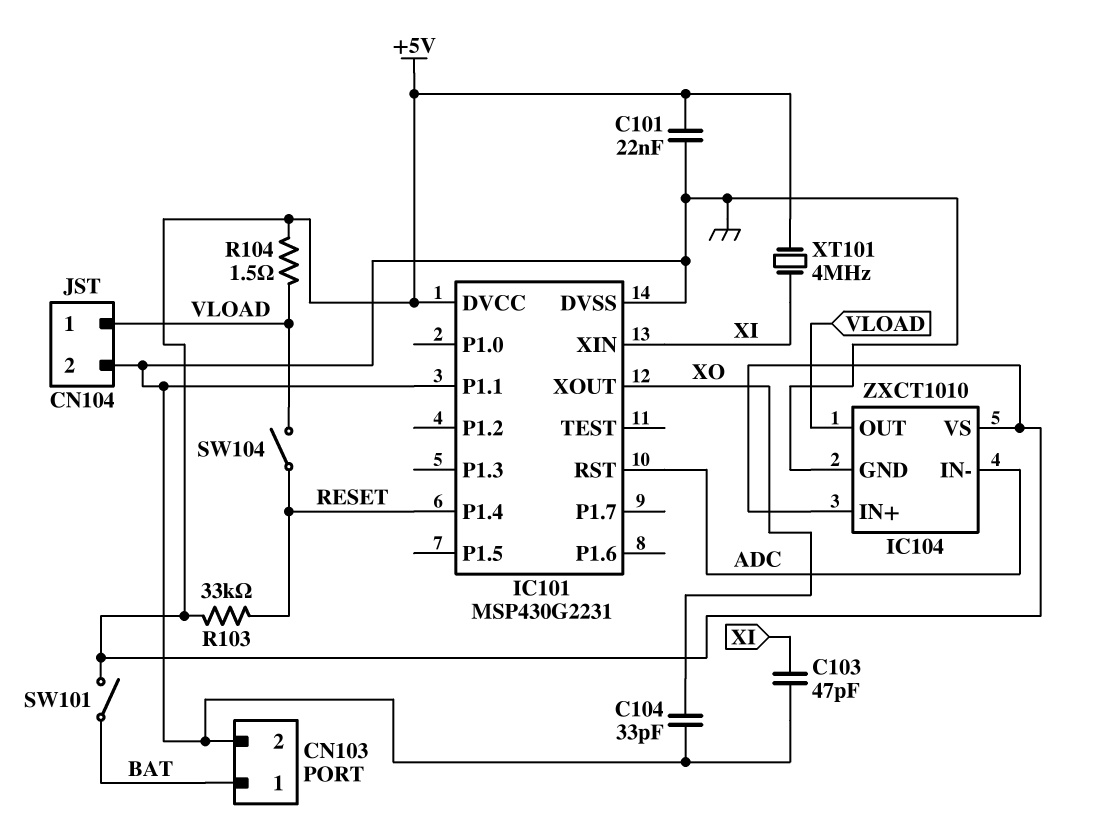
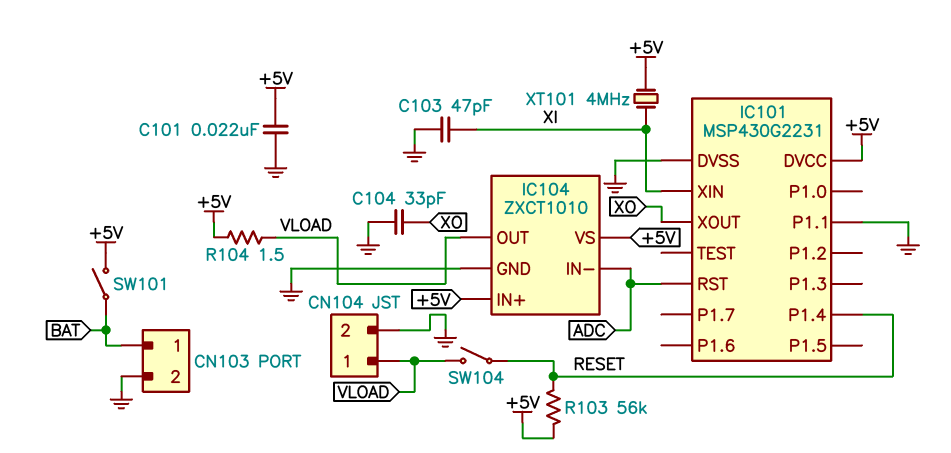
R103: 33k (+5V, RESET) -> 56k (+5V, RESET)

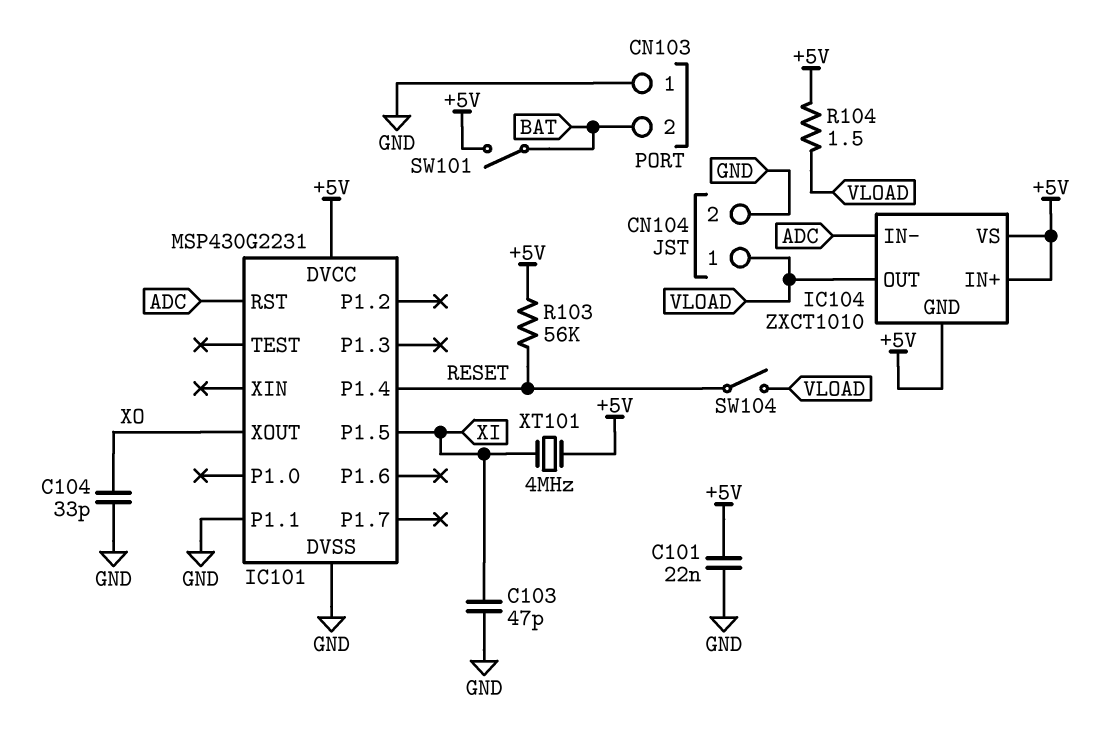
CN103 pin 1: BAT -> GND
CN103 pin 2: GND -> BAT
IC101 pin P1.5: none -> XI
IC101 pin XIN: XI -> none
IC104 pin GND: GND -> +5V

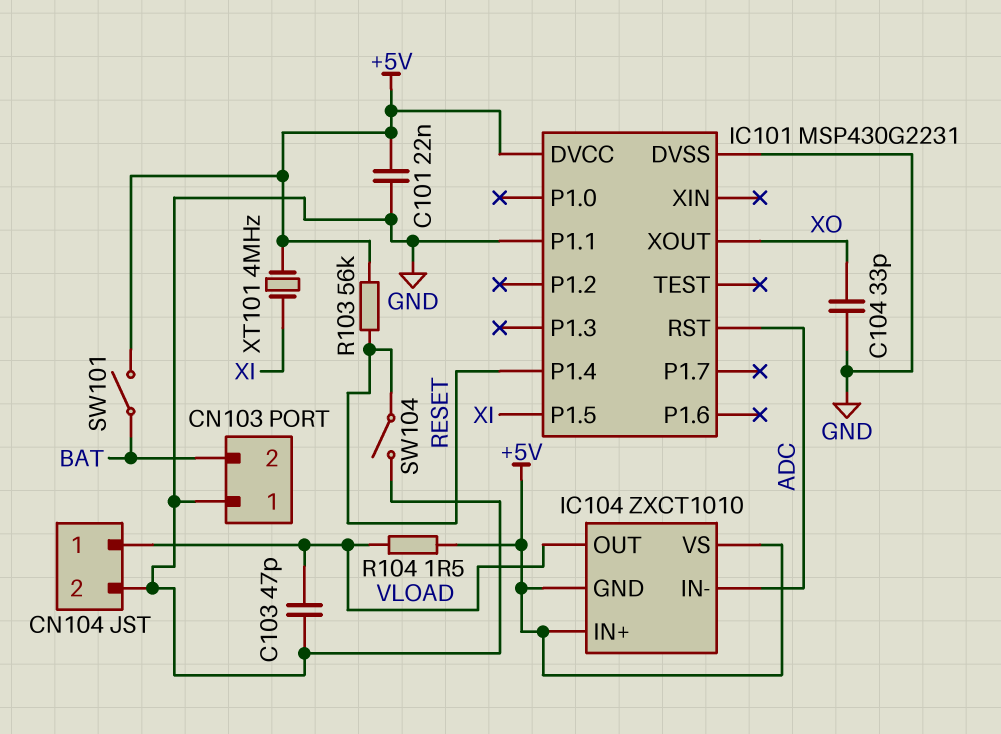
C103: 47pF (GND, XI) -> 47pF (GND, VLOAD)
SW104: switch (RESET, VLOAD) -> switch (GND, RESET)

